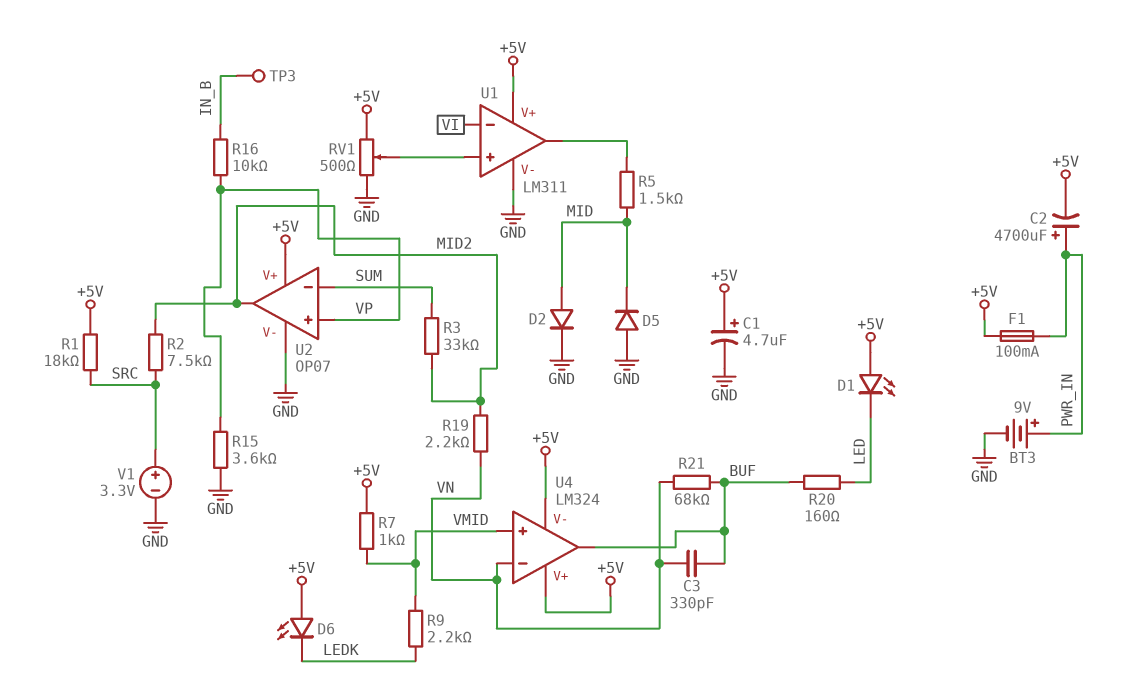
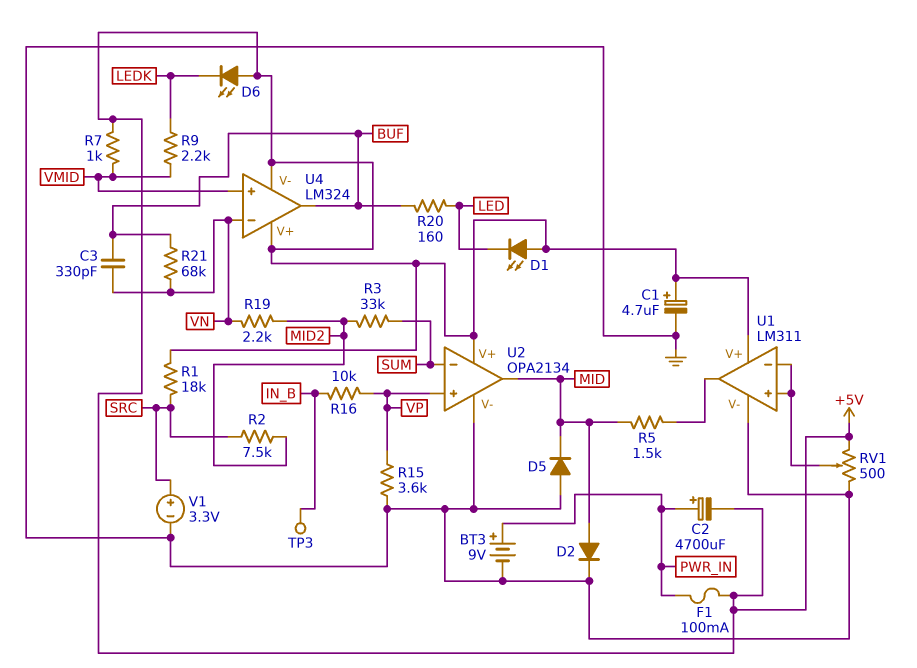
U1 pin in-: VI -> U1/in+
U2: OP07 -> OPA2134
U2 pin out: MID2 -> MID

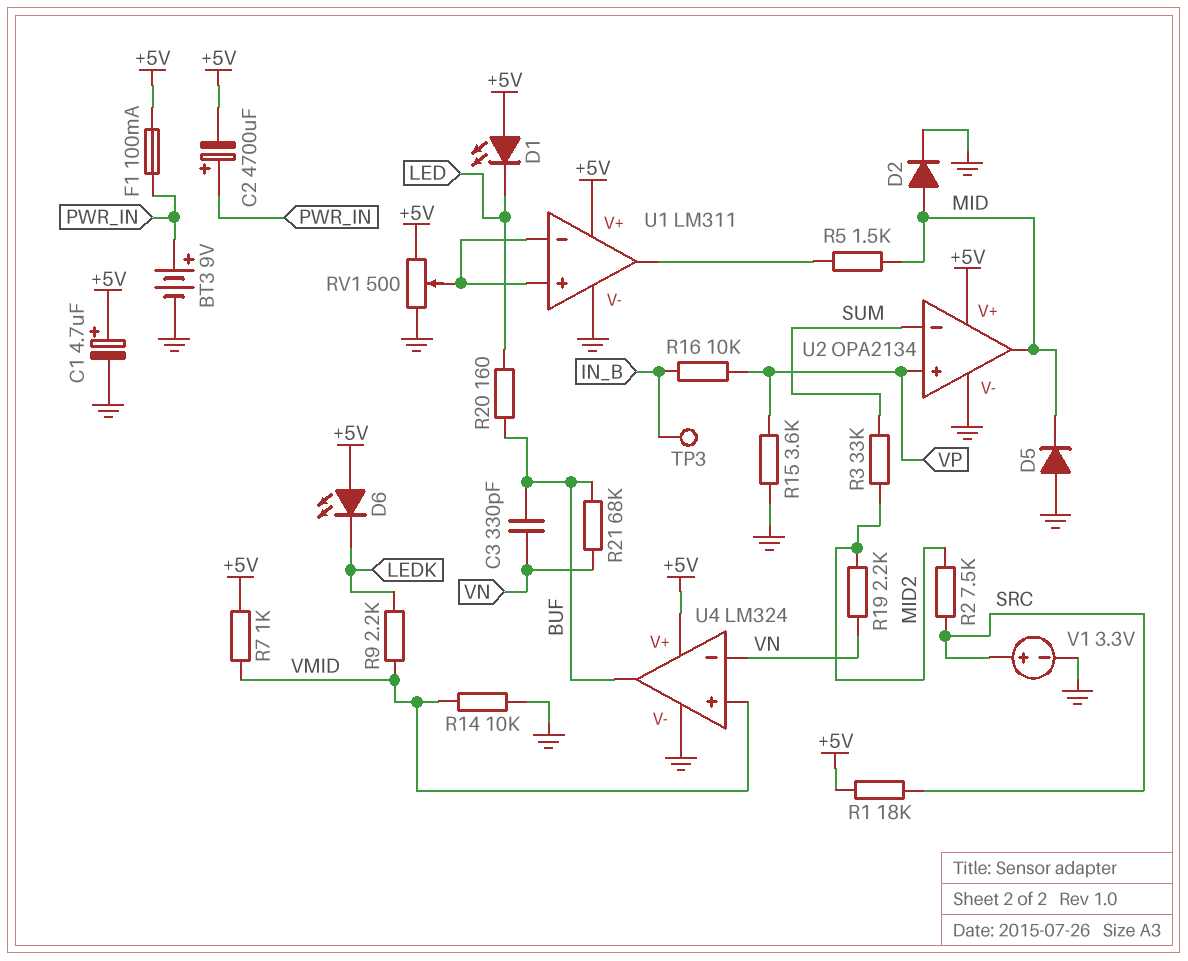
R14: none -> 10k (GND, VMID)
U4 pin V-: +5V -> GND

